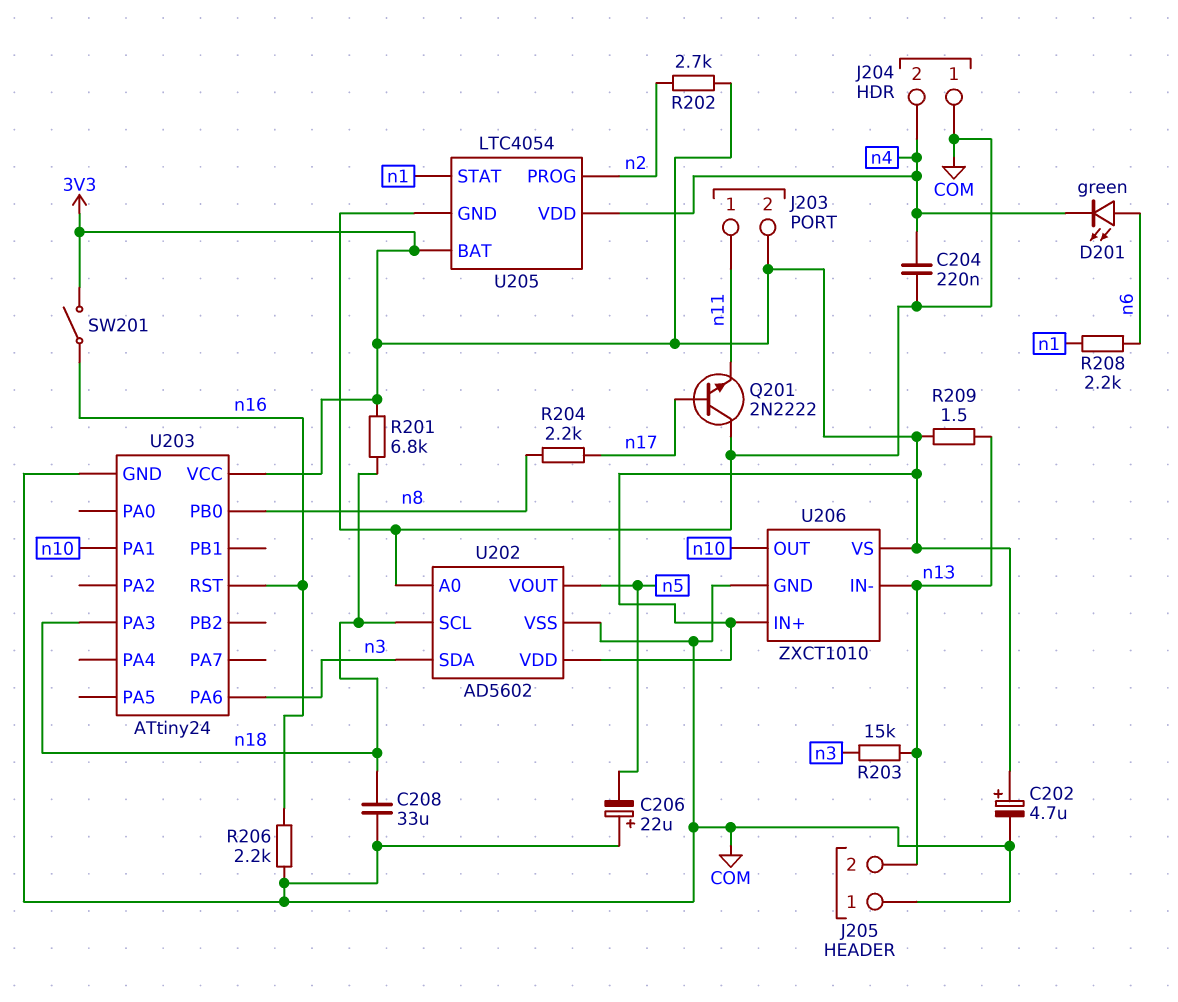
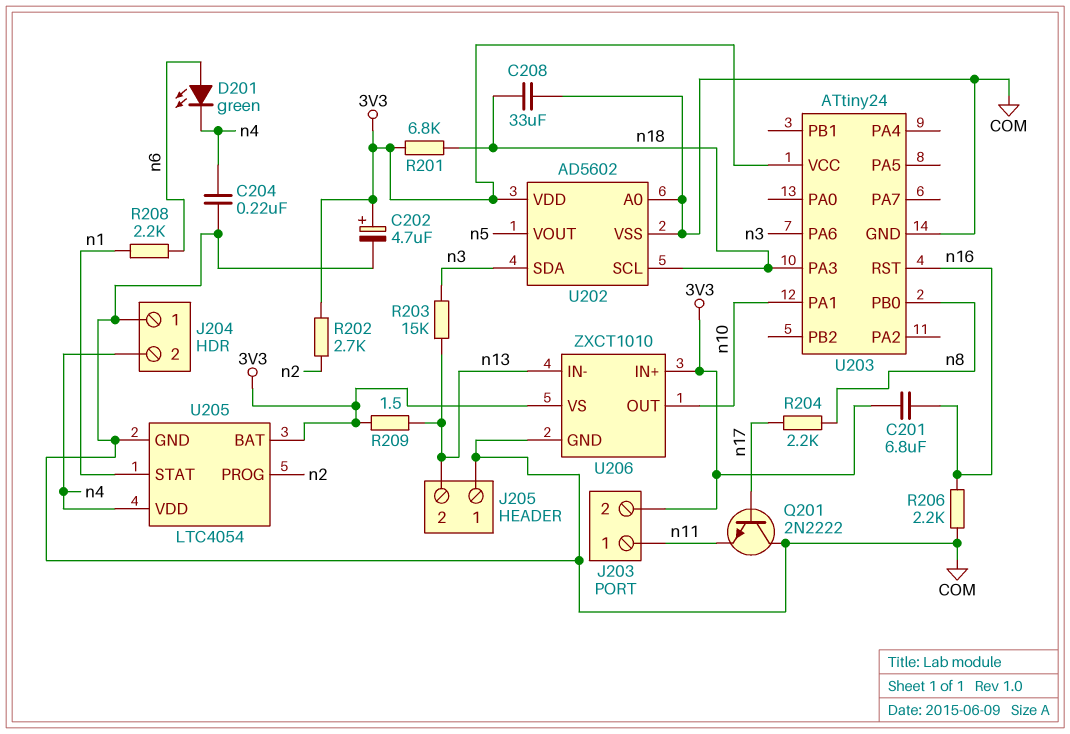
C201: none -> 6.8uF (3V3, n16)
C206: 22uF (plus COM, minus n5) -> none
SW201: switch (3V3, n16) -> none

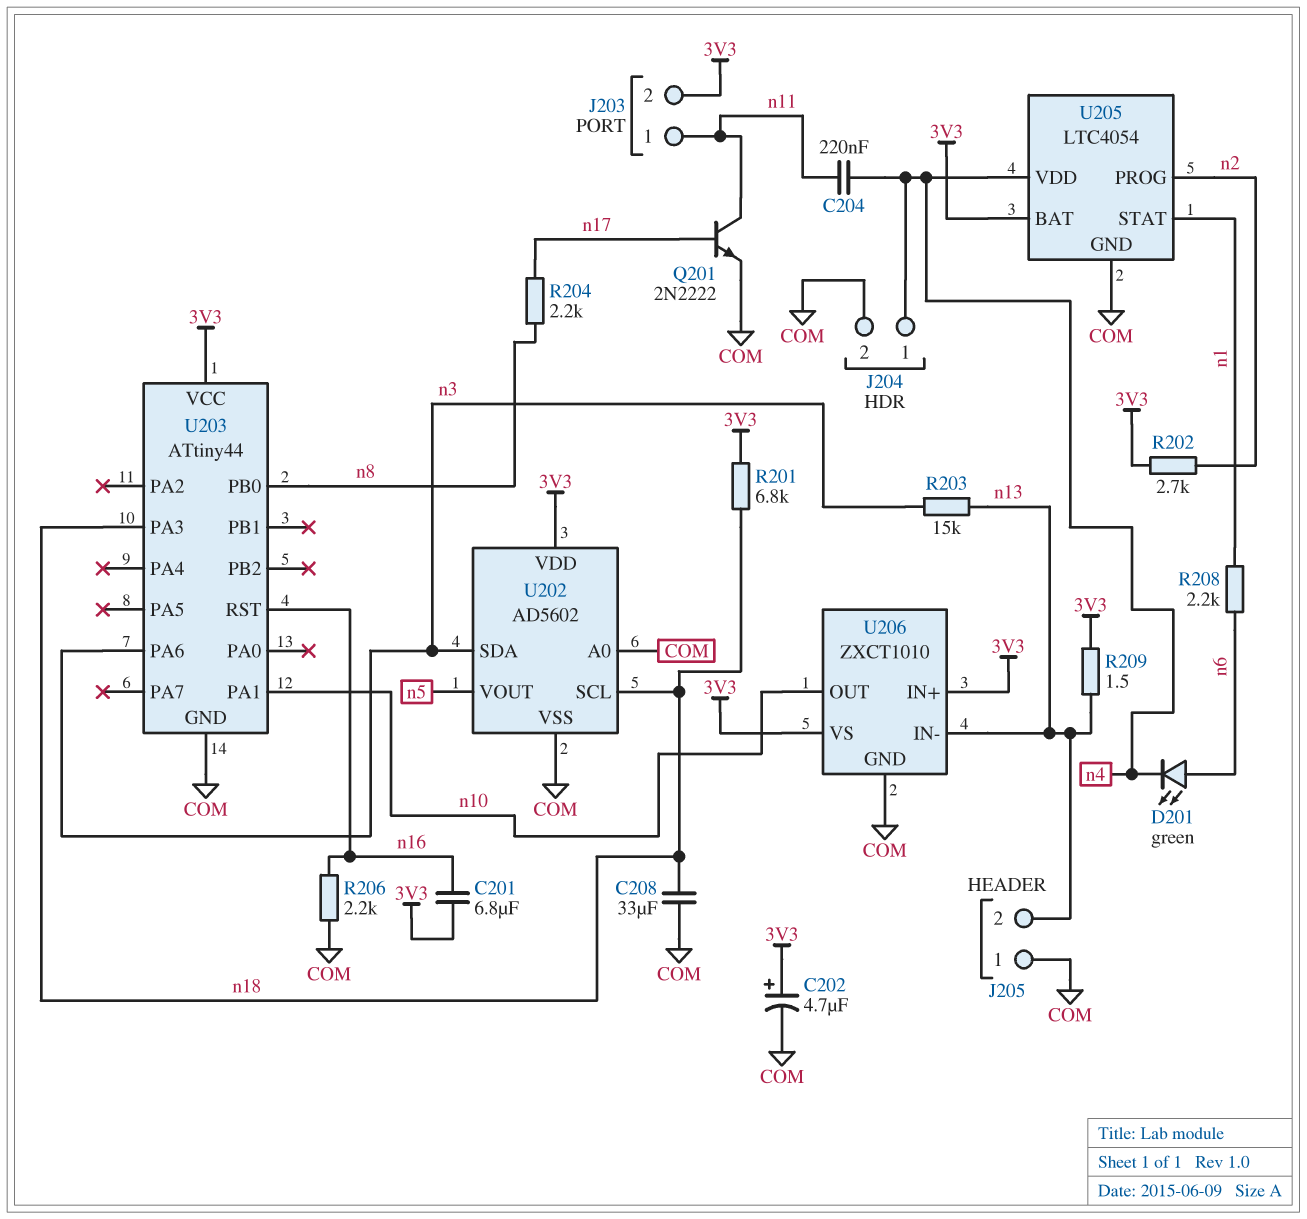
C204: 220nF (COM, n4) -> 220nF (n4, n11)
J204 pin 1: COM -> n4
J204 pin 2: n4 -> COM
Q201: NPN 2N2222 (B n17, C COM, E n11) -> NPN 2N2222 (B n17, C n11, E COM)
U203: ATtiny24 -> ATtiny44

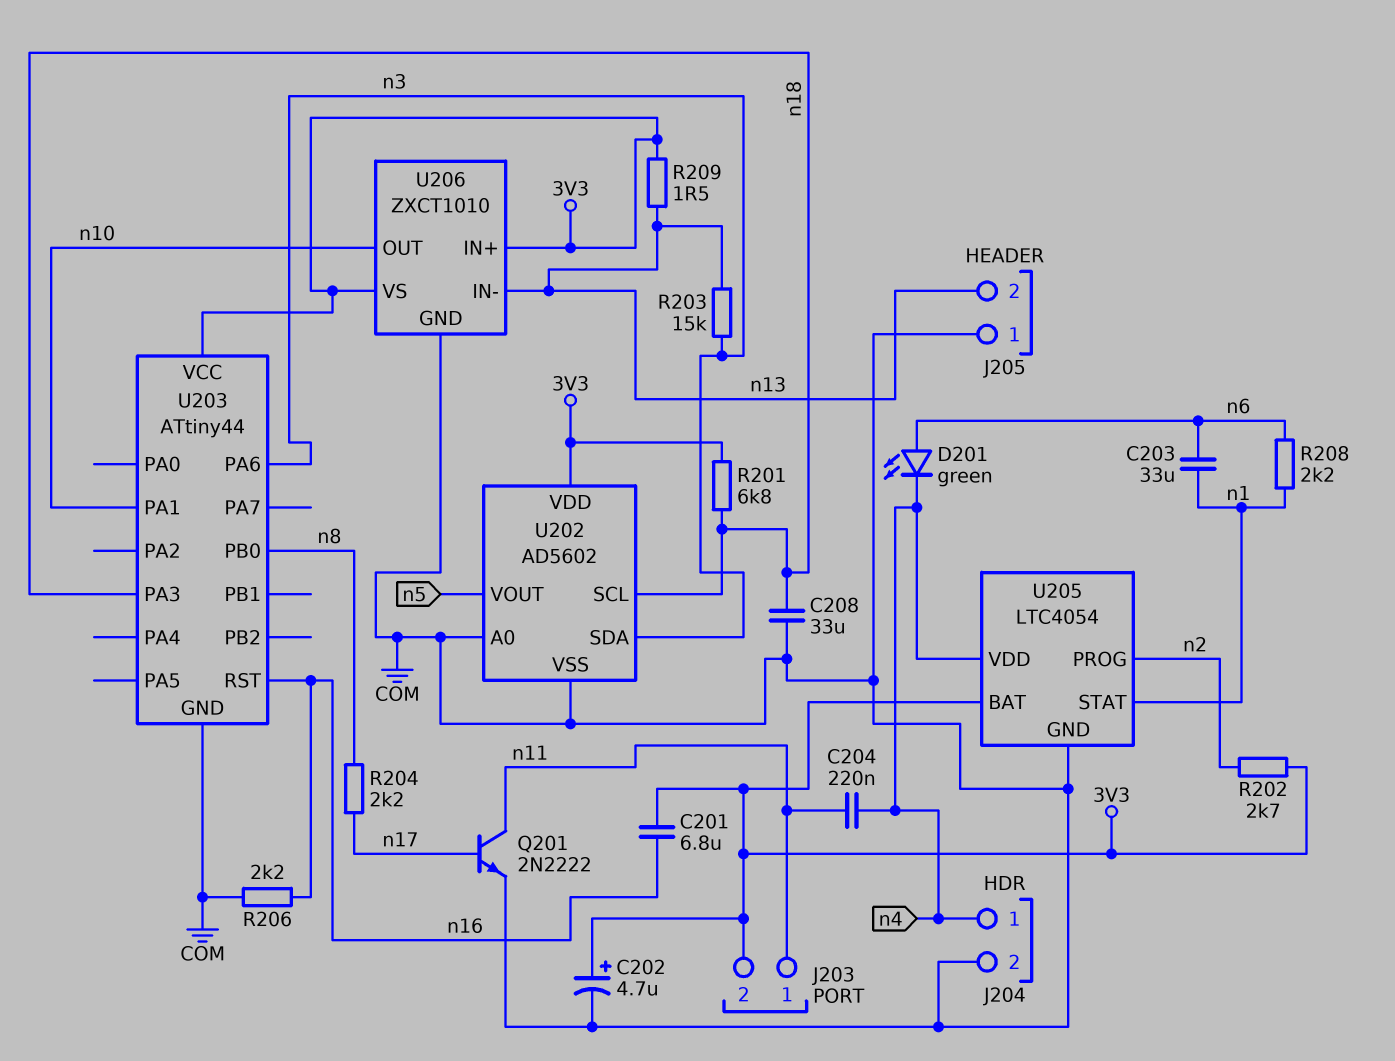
C203: none -> 33uF (n1, n6)

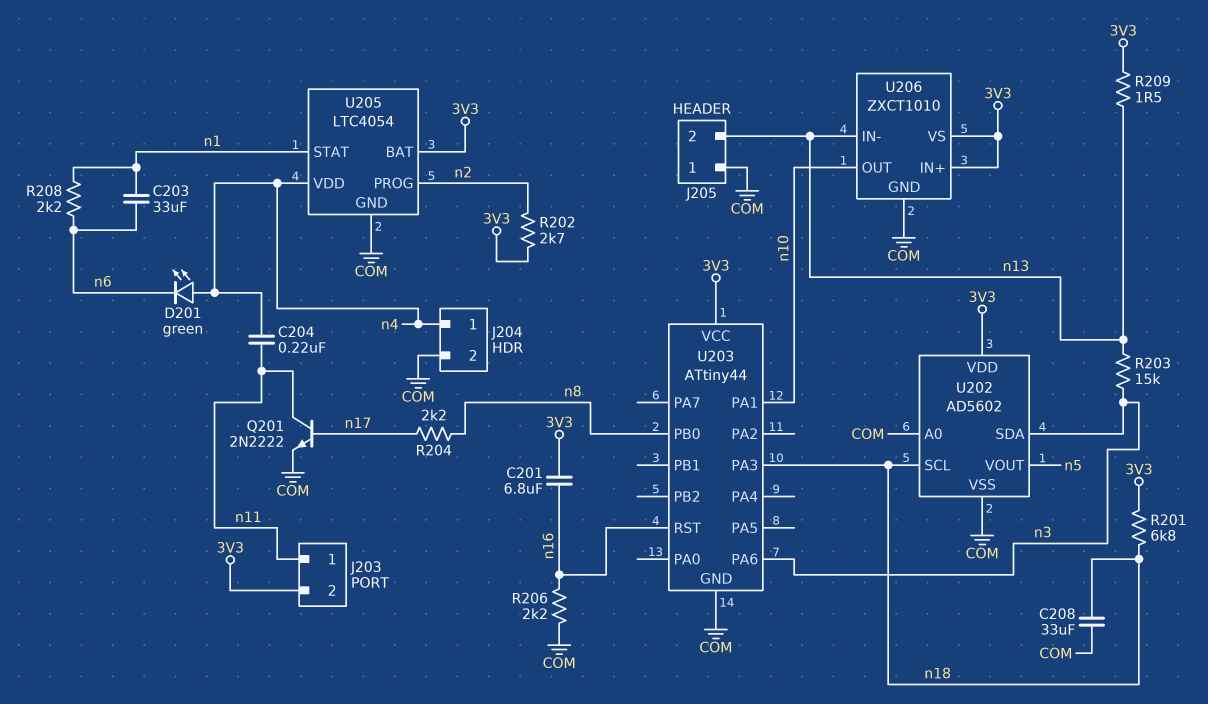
C202: 4.7uF (plus 3V3, minus COM) -> none
D201: LED green (A n6, K n4) -> LED green (A n4, K n6)

